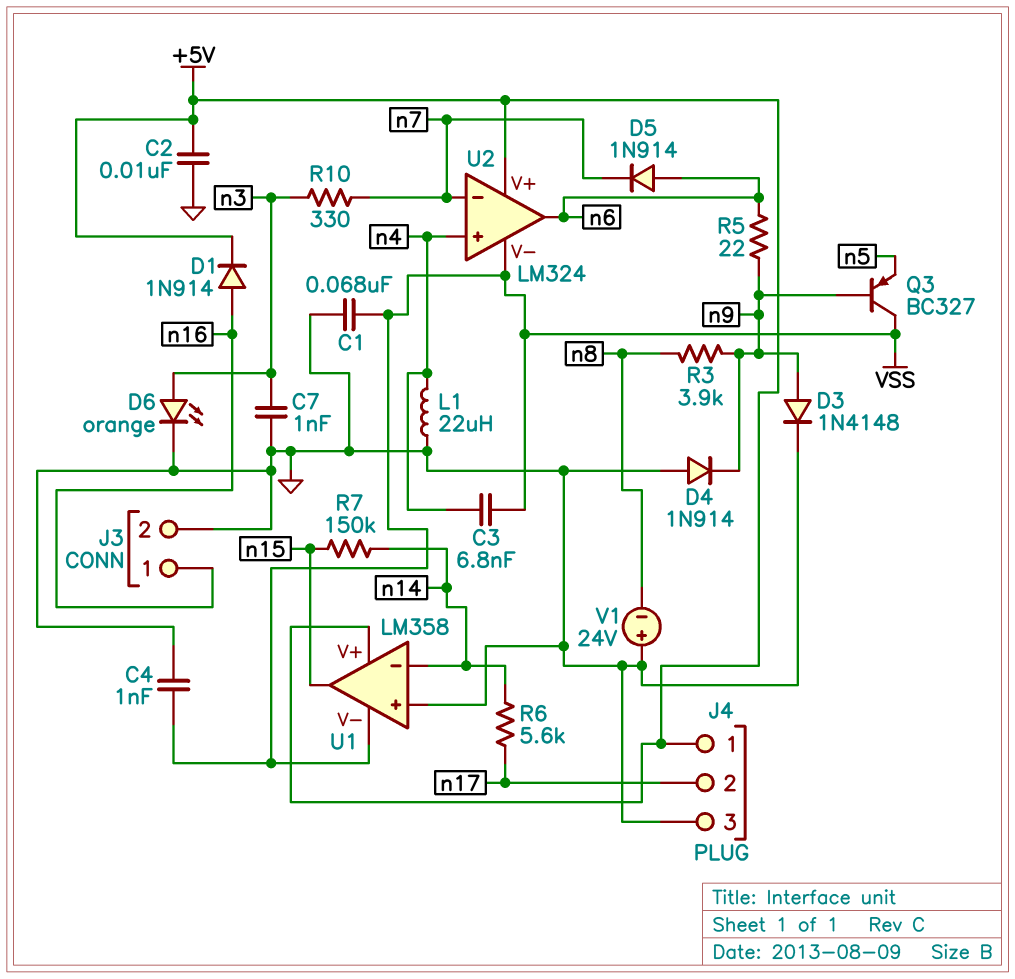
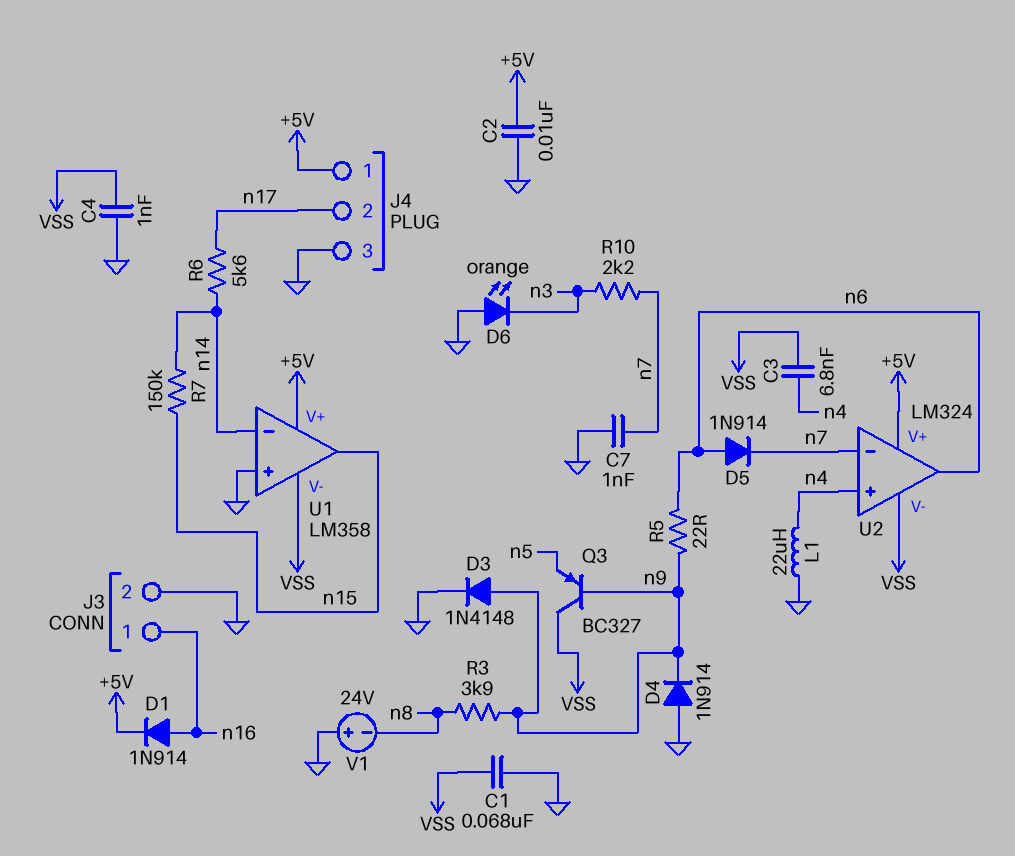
C7: 1nF (GND, n3) -> 1nF (GND, n7)
D6: LED orange (A n3, K GND) -> LED orange (A GND, K n3)
R10: 330 (n3, n7) -> 2.2k (n3, n7)

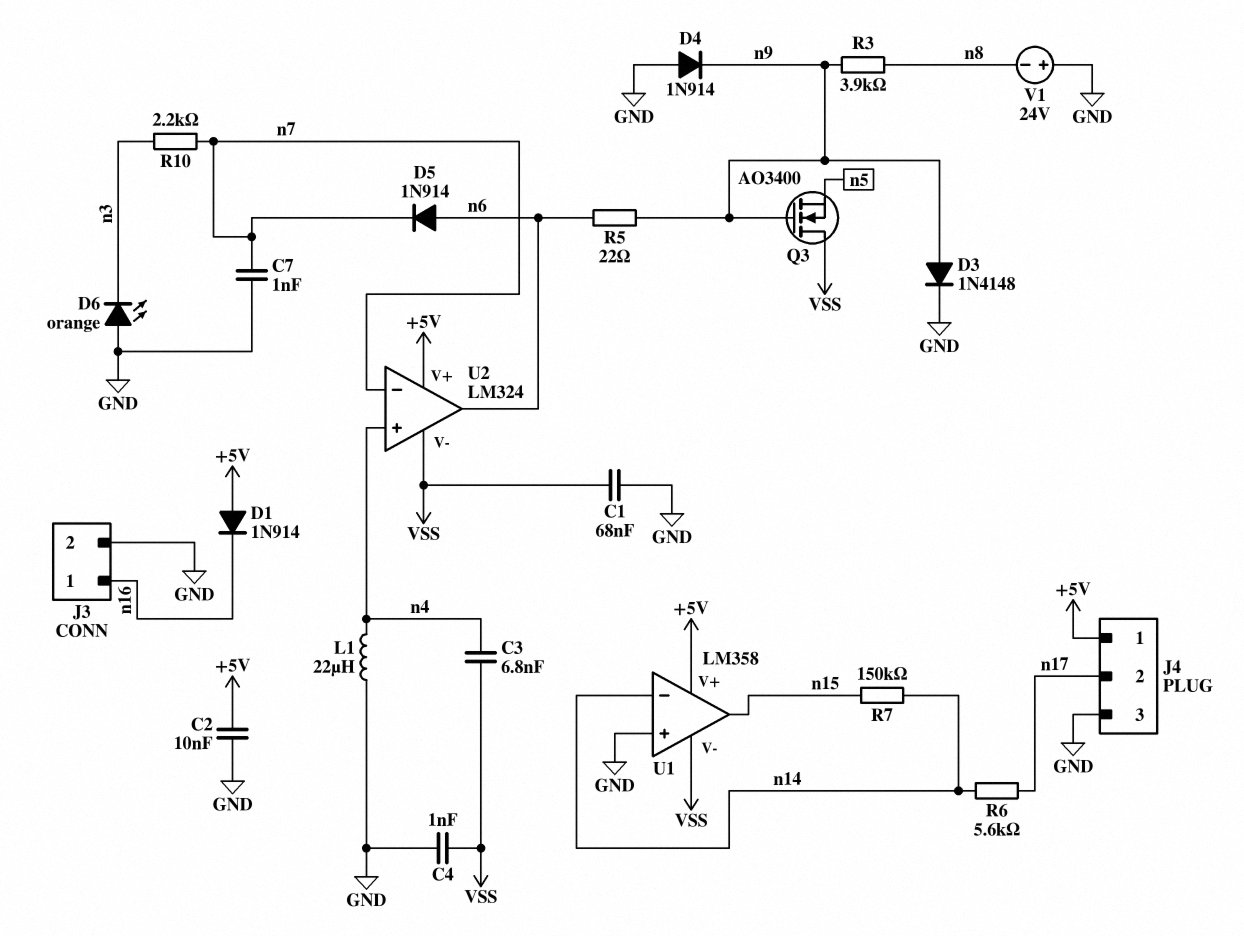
D1: diode 1N914 (A n16, K +5V) -> diode 1N914 (A +5V, K n16)
Q3: PNP BC327 (B n9, C VSS, E n5) -> NMOS AO3400 (G n9, D VSS, S n5)

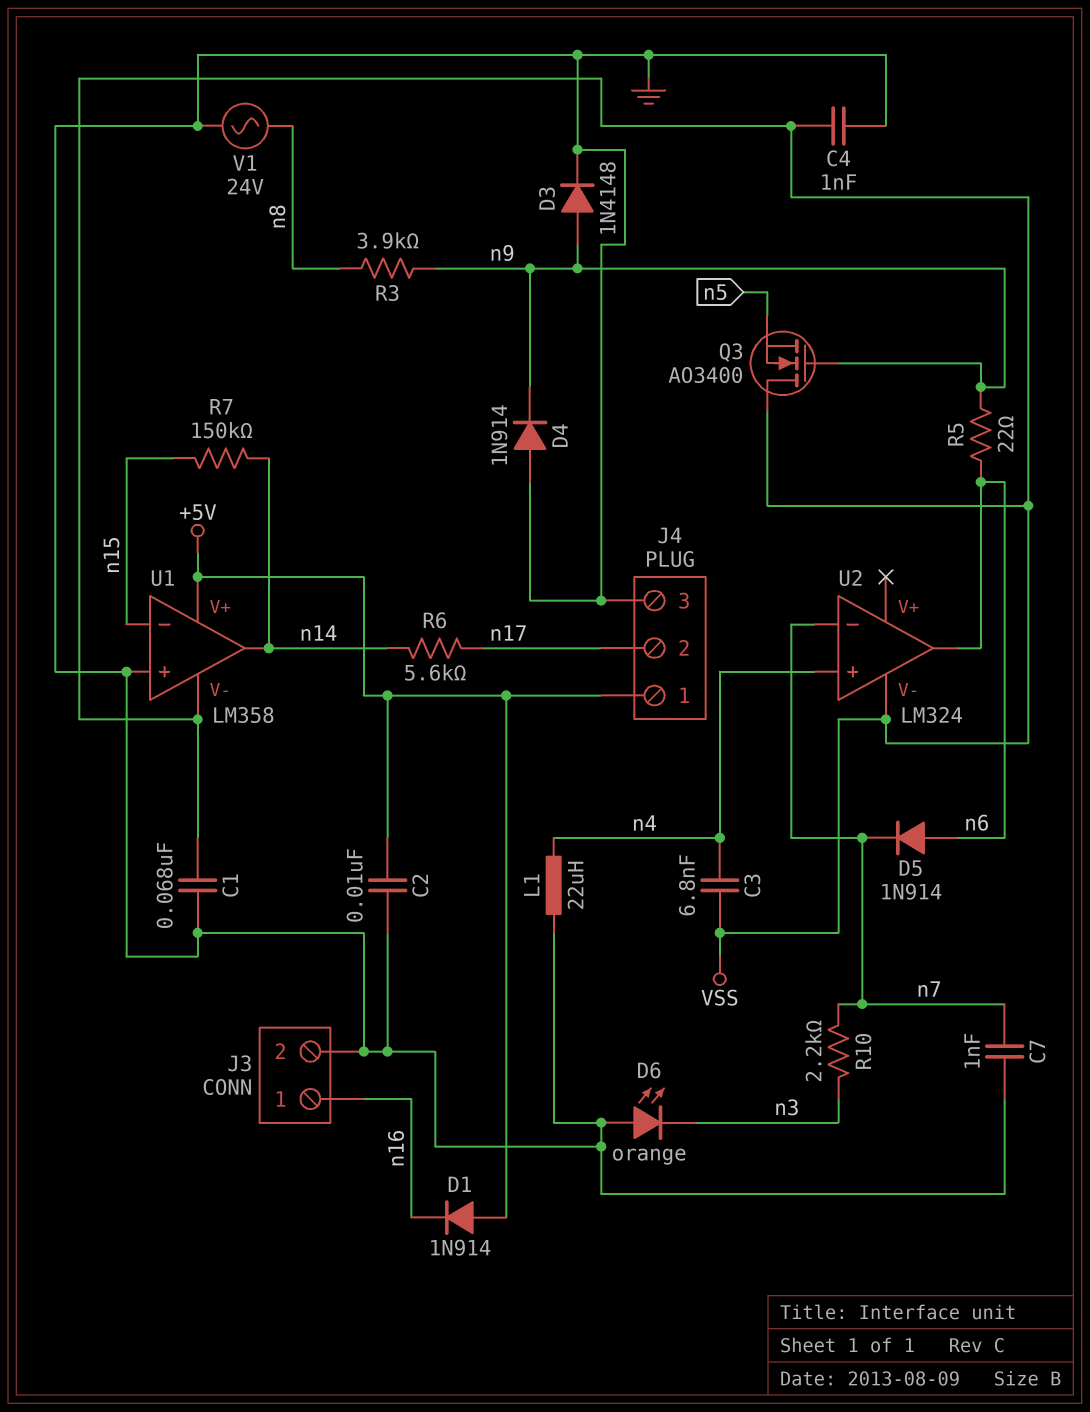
U1 pin in-: n14 -> n15
U1 pin out: n15 -> n14
U2 pin V+: +5V -> none
V1: 24V (plus GND, minus n8) -> AC 24V (GND, n8)

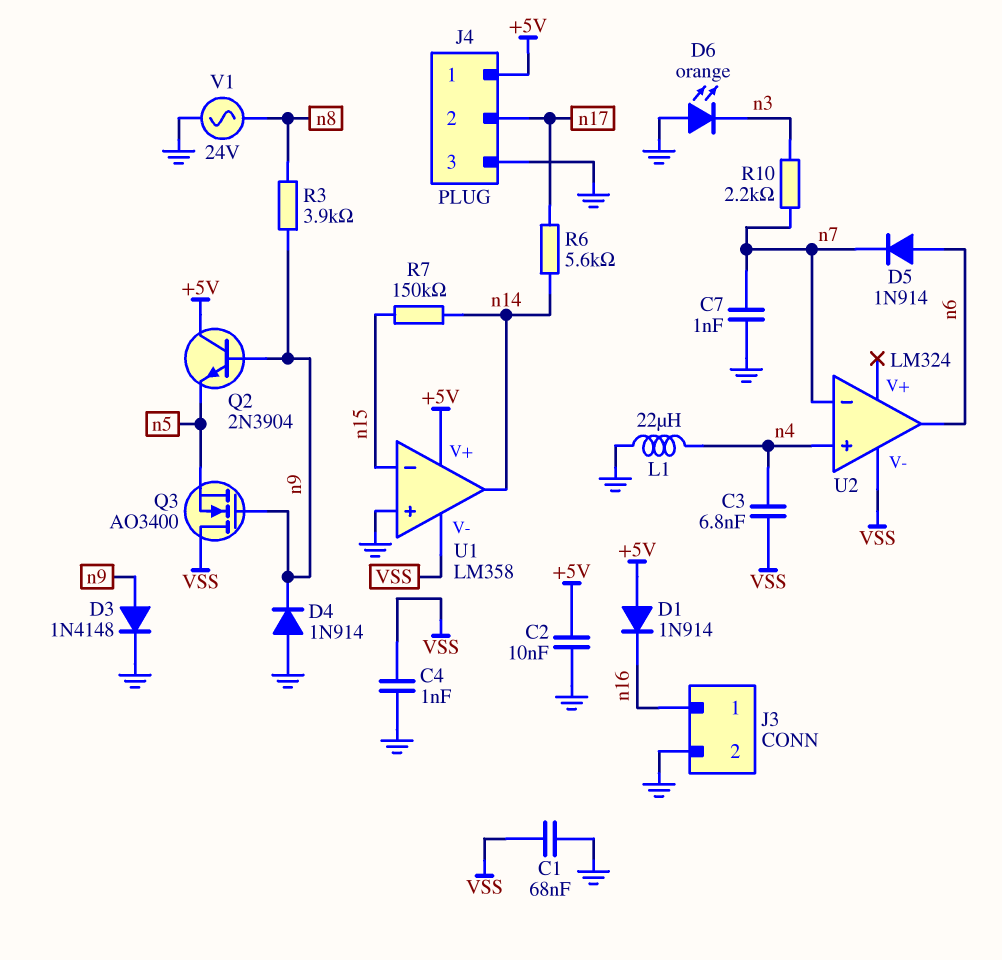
Q2: none -> NPN 2N3904 (B n9, C +5V, E n5)
R5: 22 (n6, n9) -> none

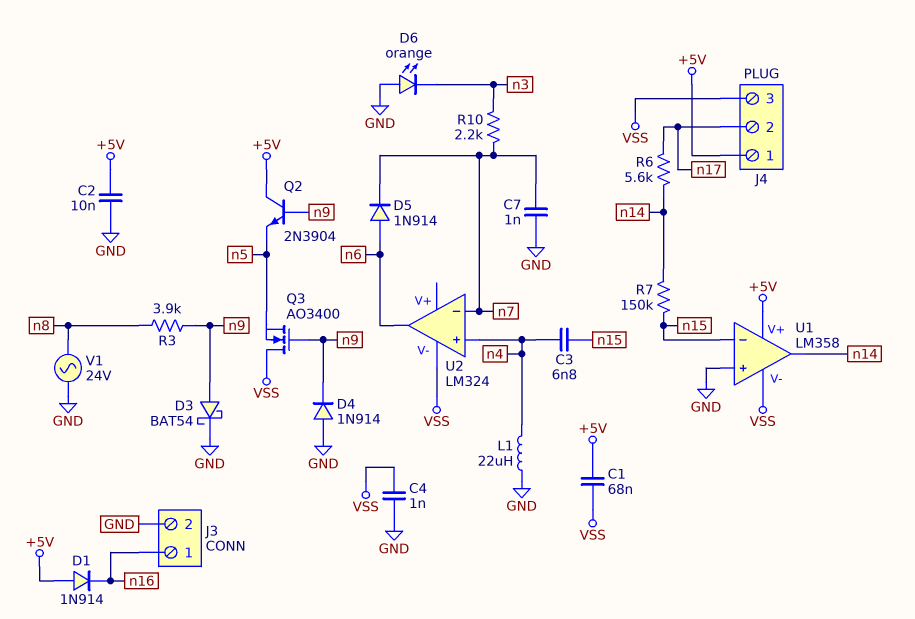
C1: 68nF (GND, VSS) -> 68nF (+5V, VSS)
C3: 6.8nF (VSS, n4) -> 6.8nF (n4, n15)
D3: diode 1N4148 (A n9, K GND) -> schottky BAT54 (A n9, K GND)
J4 pin 3: GND -> VSS

